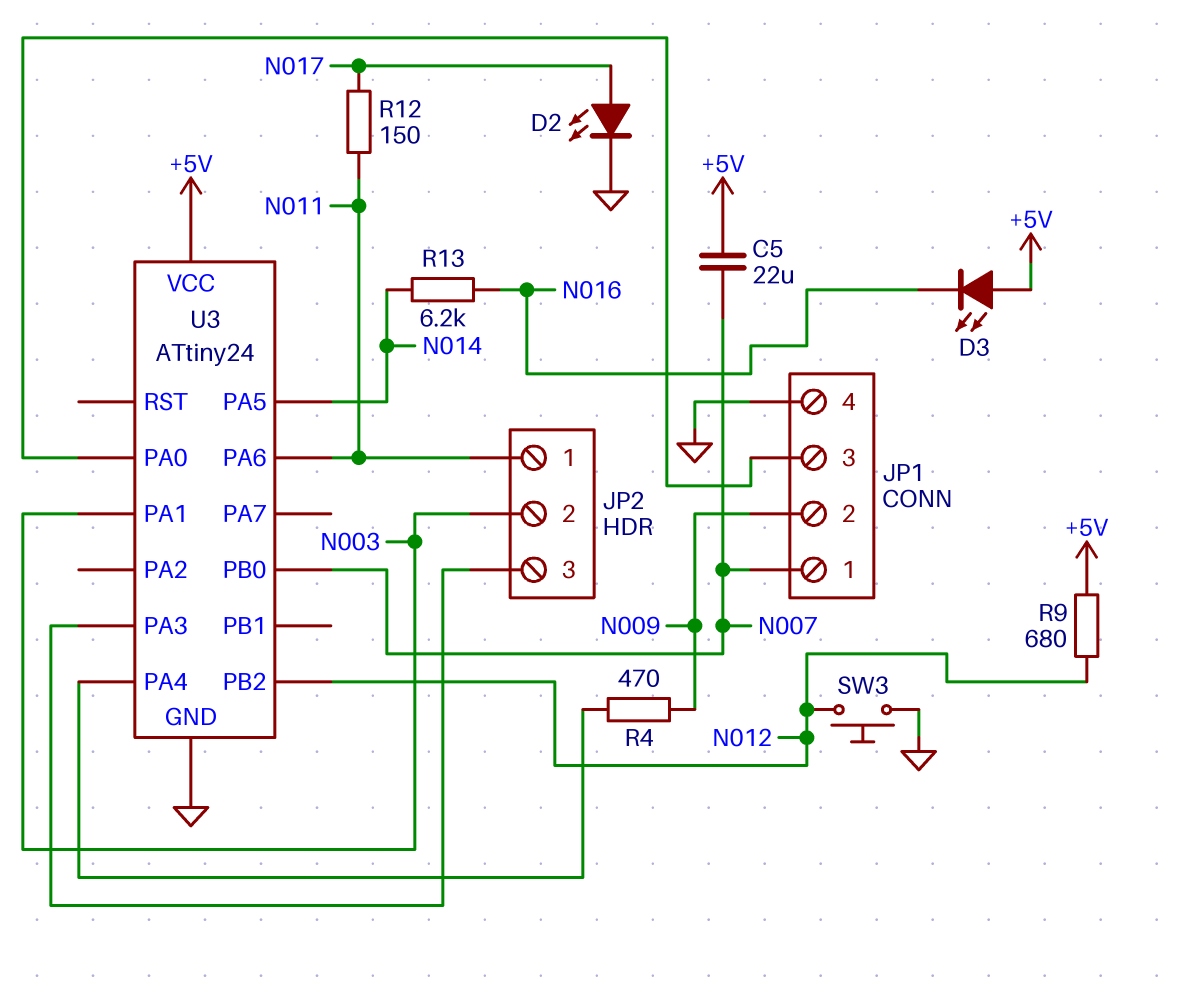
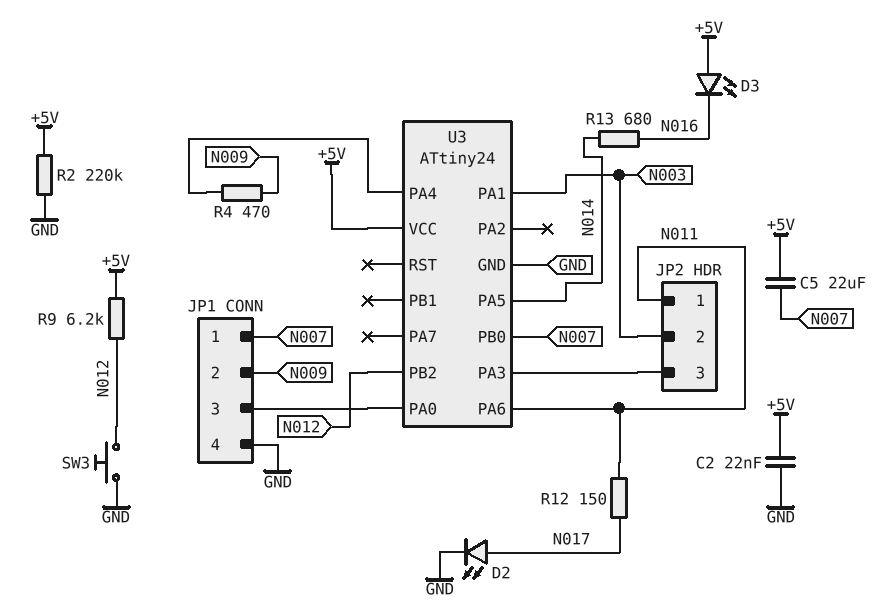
C2: none -> 22nF (+5V, GND)
R2: none -> 220k (+5V, GND)
R9: 680 (+5V, N012) -> 6.2k (+5V, N012)
R13: 6.2k (N014, N016) -> 680 (N014, N016)

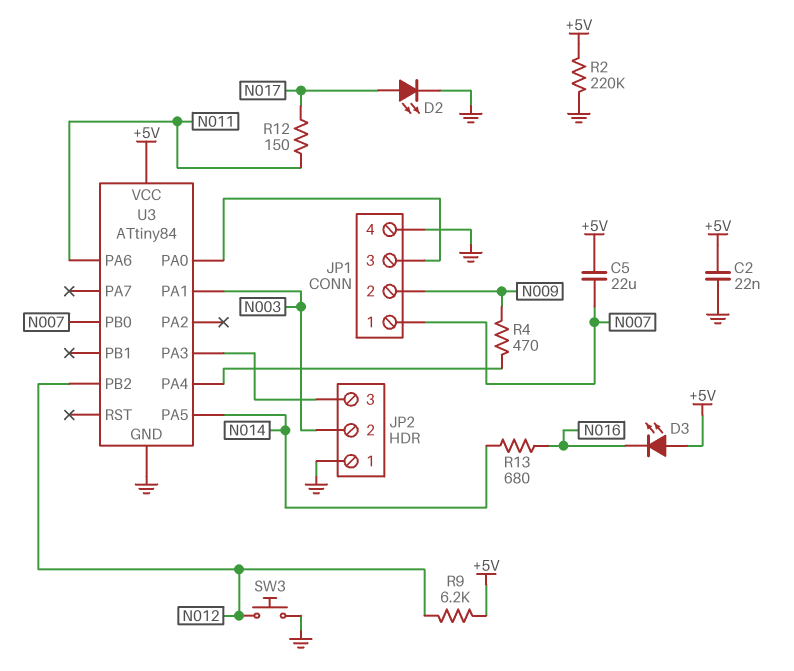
JP2 pin 1: N011 -> GND
U3: ATtiny24 -> ATtiny84

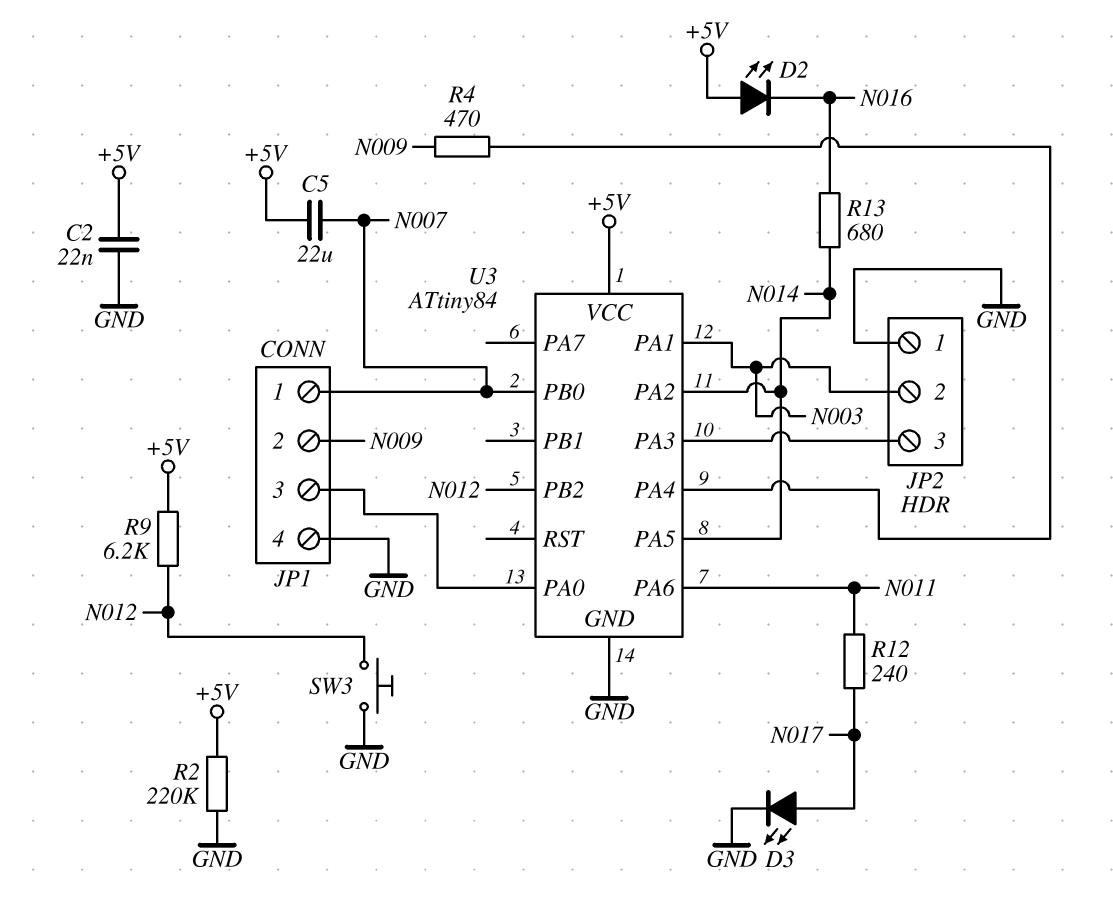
D2: LED (A N017, K GND) -> LED (A +5V, K N016)
D3: LED (A +5V, K N016) -> LED (A N017, K GND)
R12: 150 (N011, N017) -> 240 (N011, N017)
U3 pin PA2: none -> N014

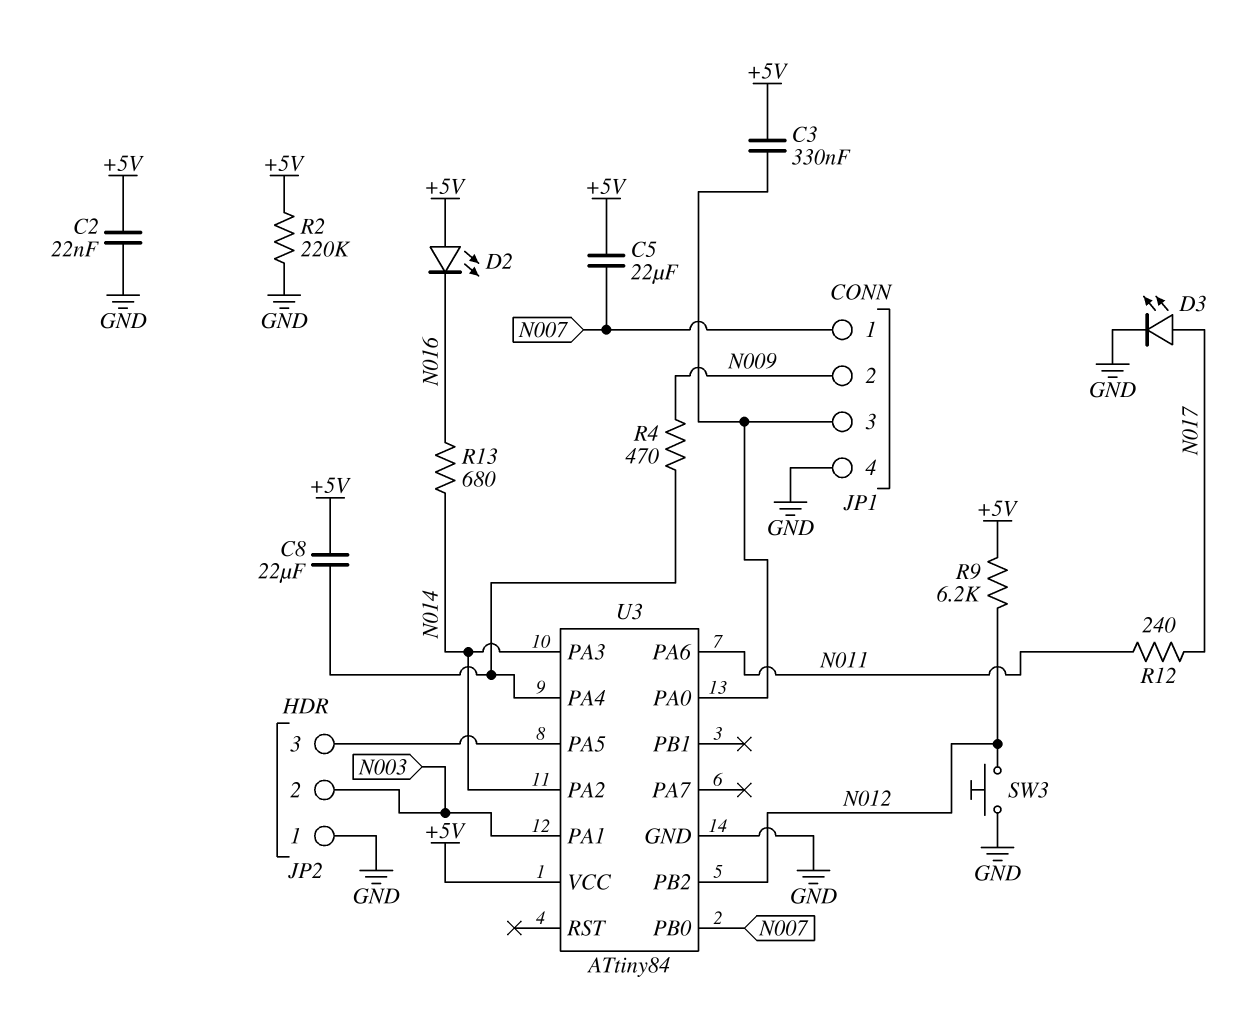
C3: none -> 330nF (+5V, JP1/3)
C8: none -> 22uF (+5V, U3/PA4)
U3 pin PA3: JP2/3 -> N014
U3 pin PA5: N014 -> JP2/3

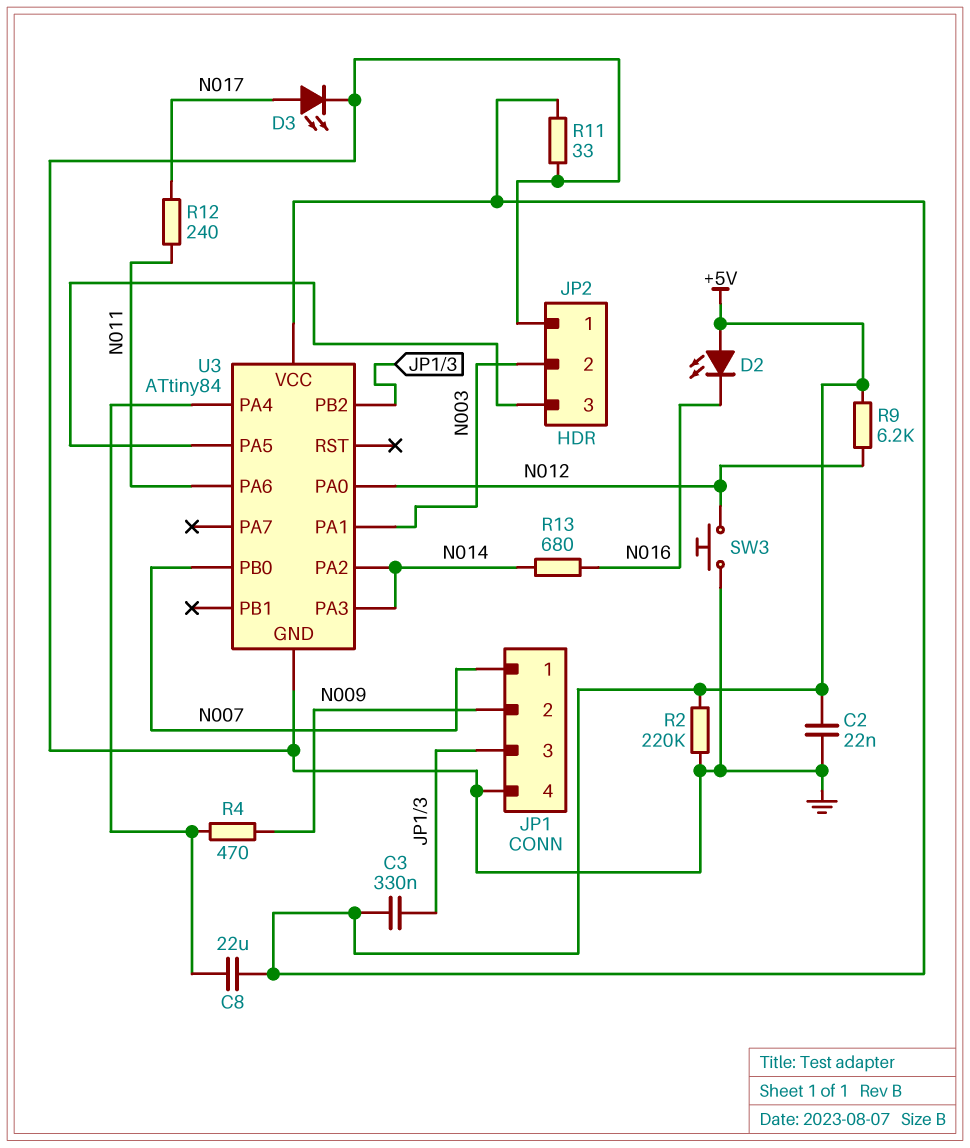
C5: 22uF (+5V, N007) -> none
R11: none -> 33 (+5V, GND)
U3 pin PA0: JP1/3 -> N012
U3 pin PB2: N012 -> JP1/3

